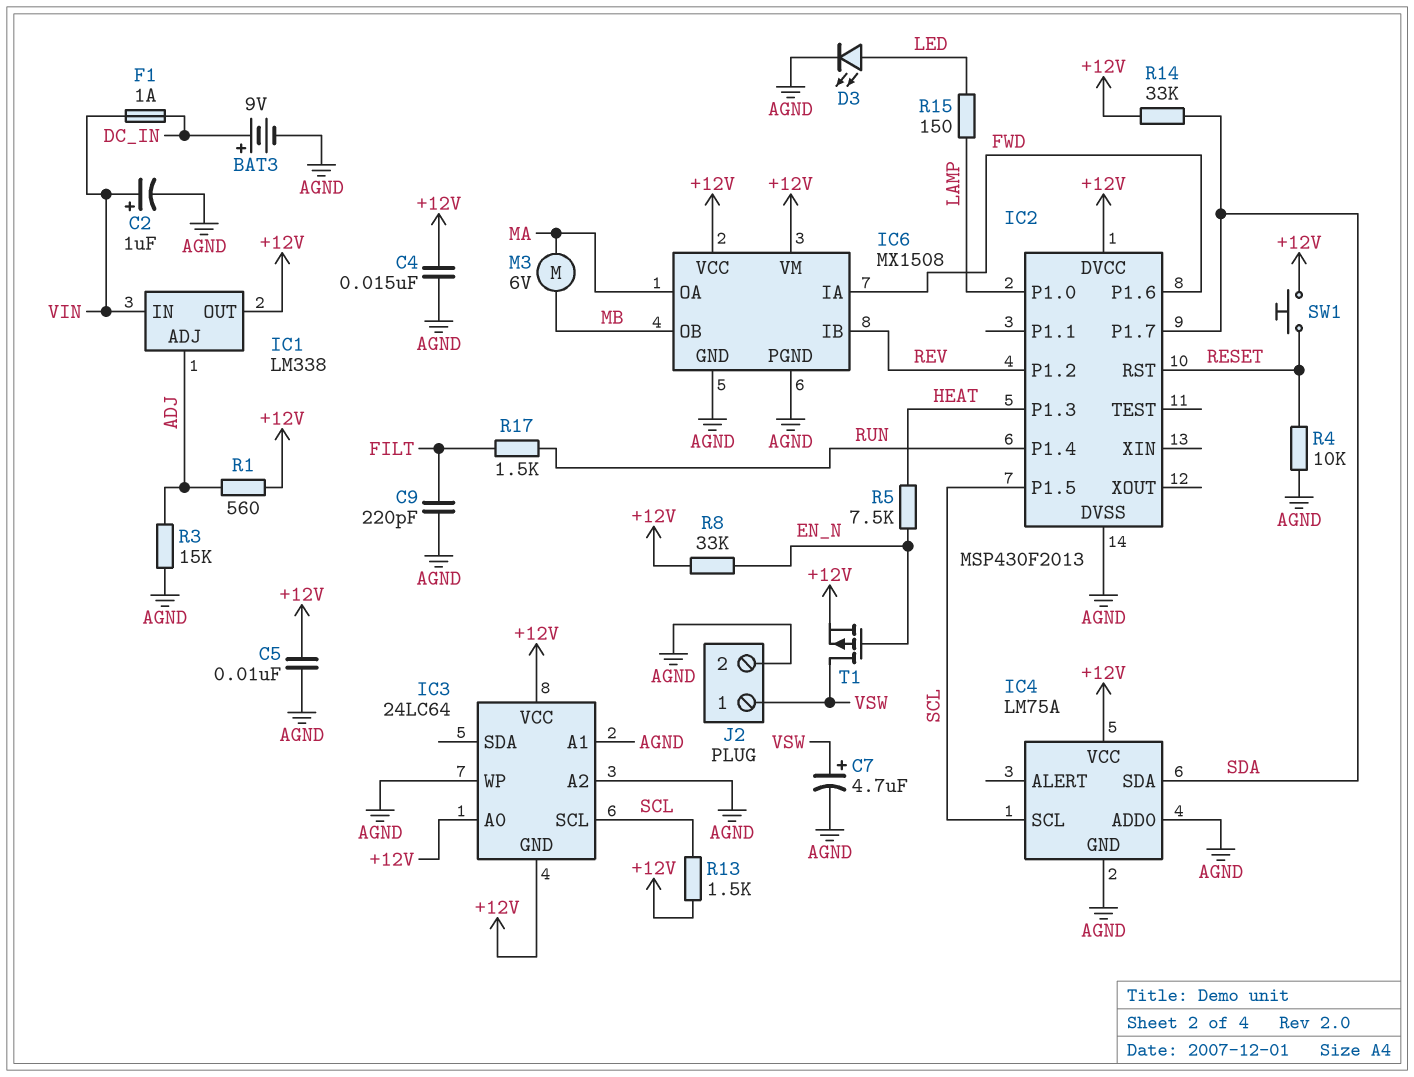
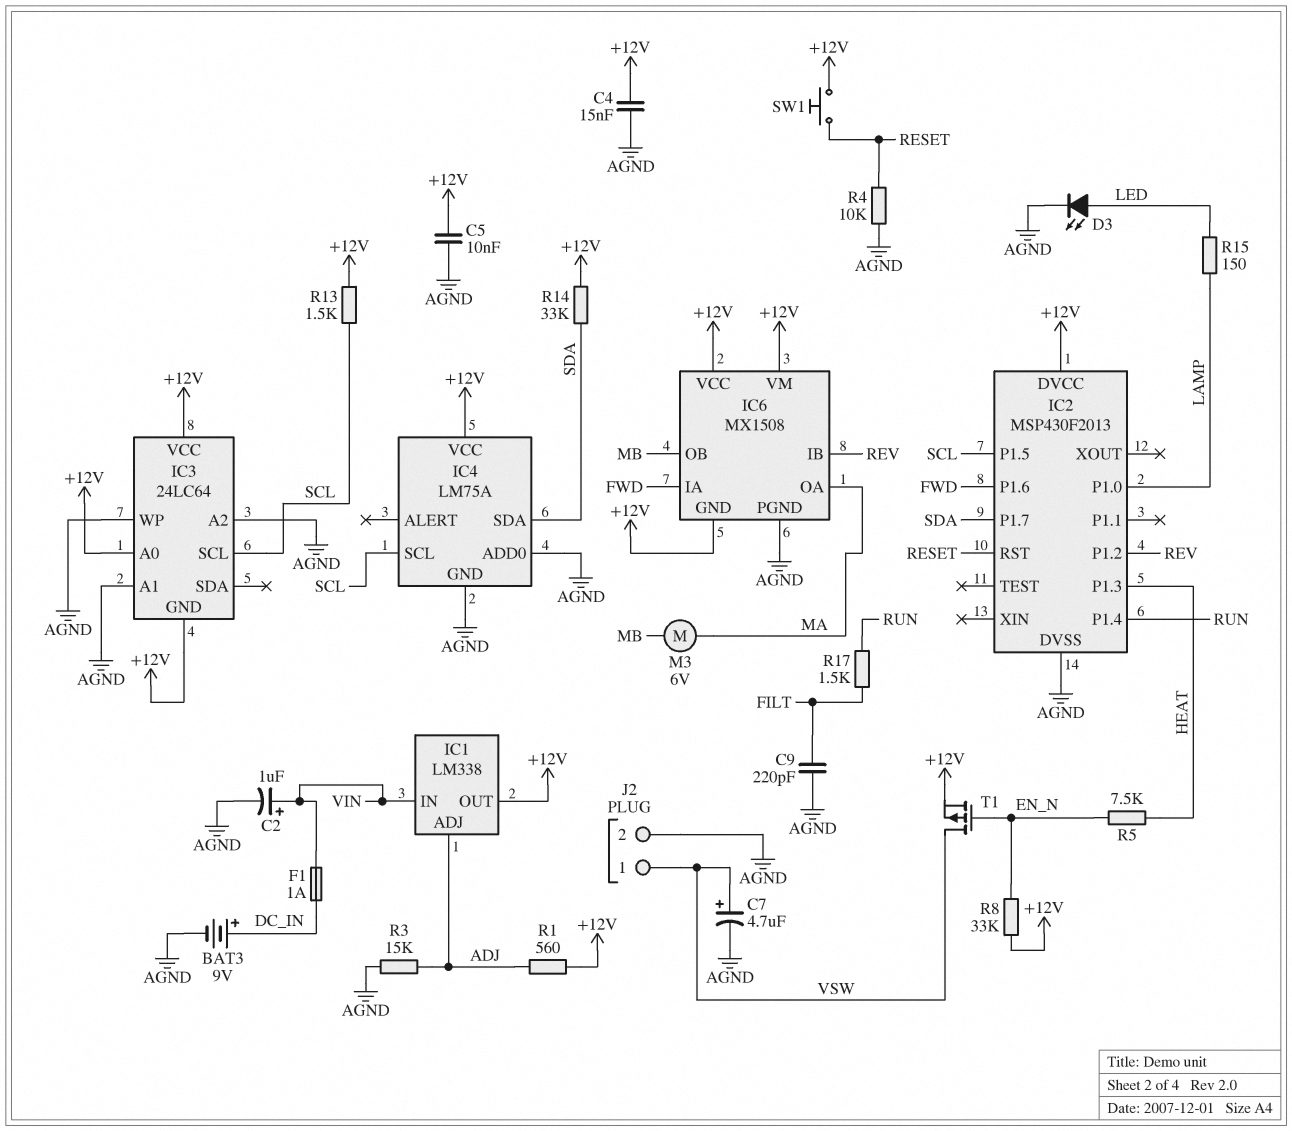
IC6 pin GND: AGND -> +12V

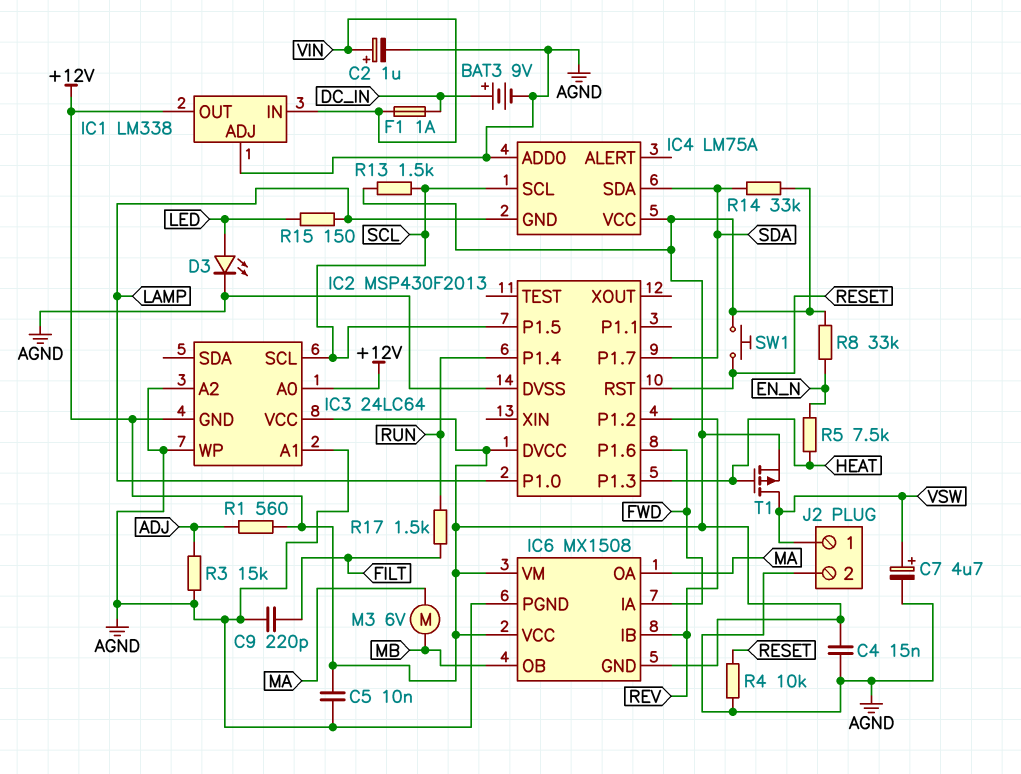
IC1 pin ADJ: ADJ -> AGND
IC4 pin GND: AGND -> LAMP
T1: PMOS (G EN_N, D VSW, S +12V) -> PMOS (G HEAT, D VSW, S +12V)

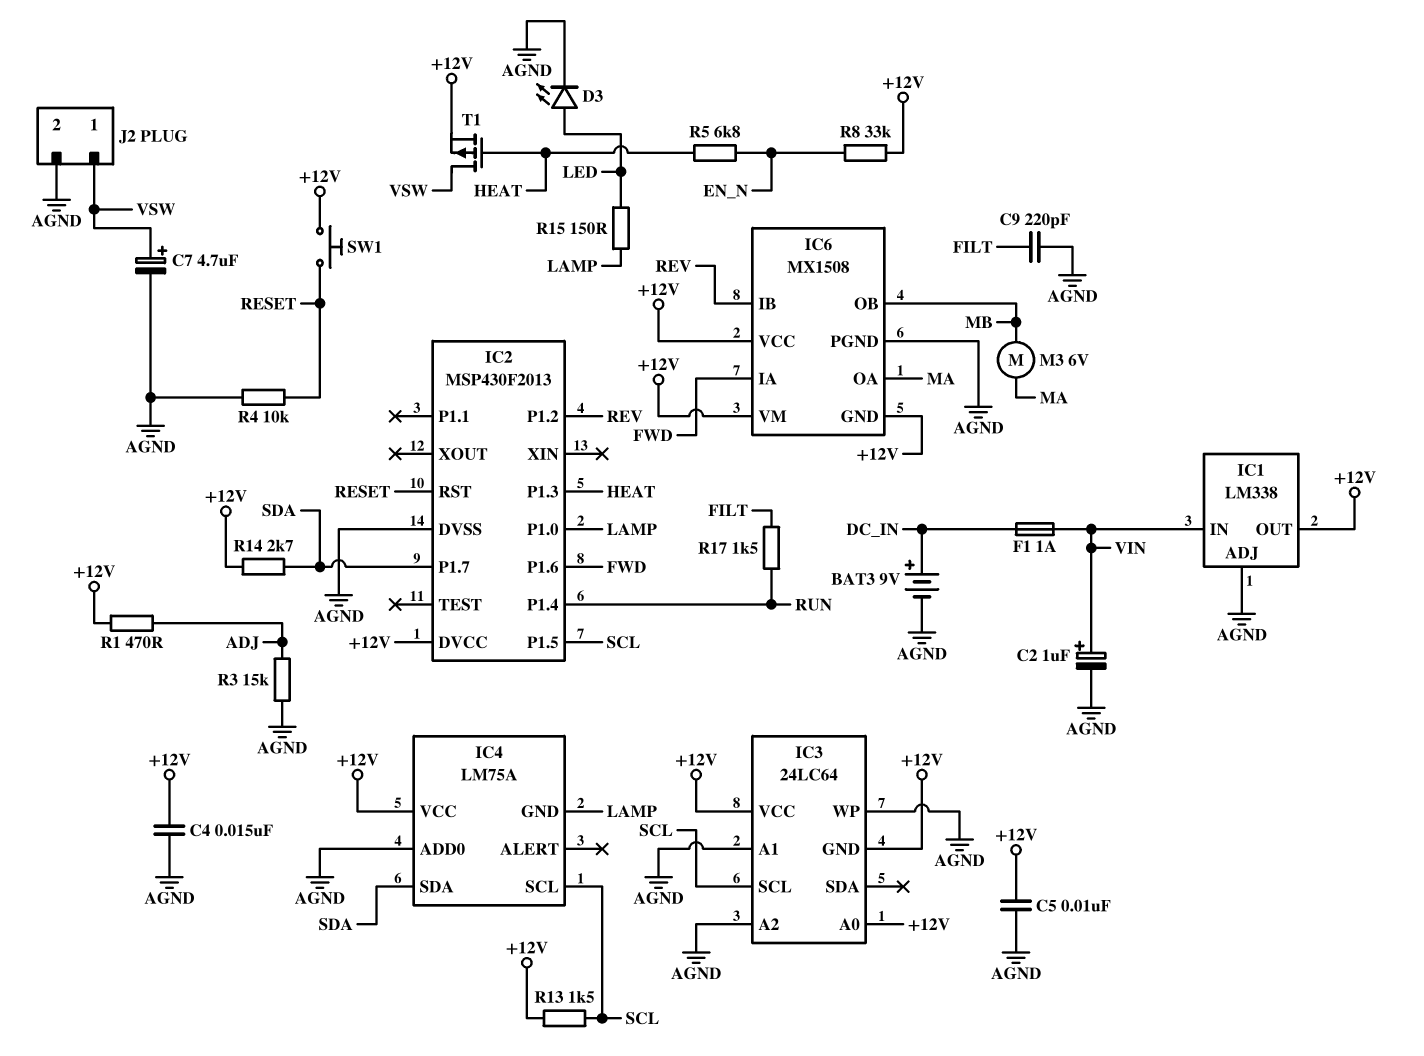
R1: 560 (+12V, ADJ) -> 470 (+12V, ADJ)
R5: 7.5k (EN_N, HEAT) -> 6.8k (EN_N, HEAT)
R14: 33k (+12V, SDA) -> 2.7k (+12V, SDA)

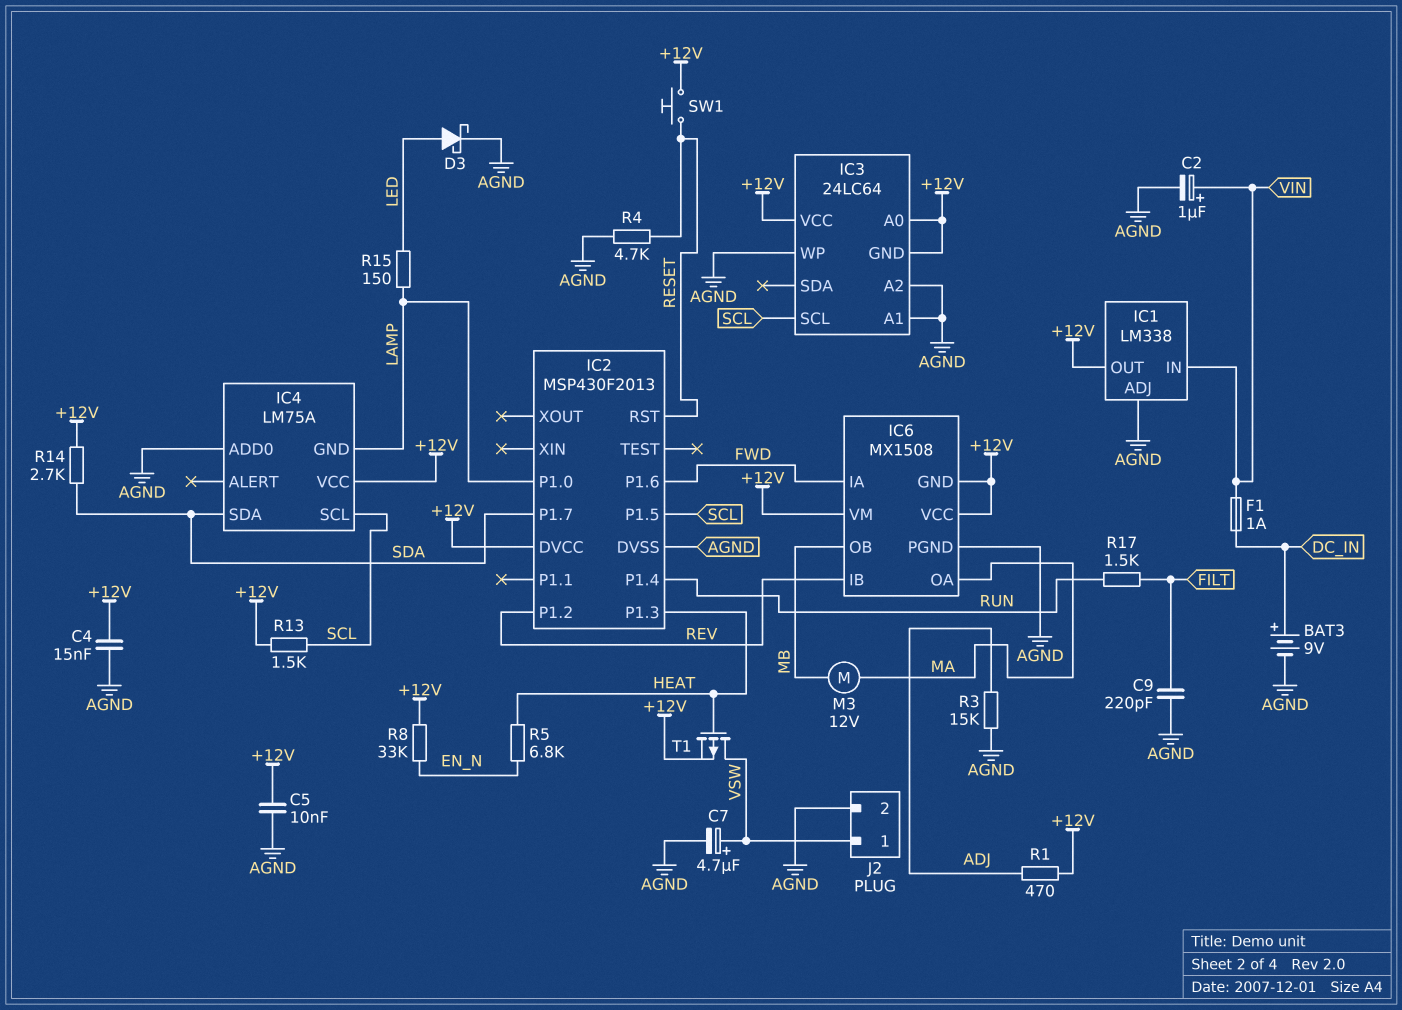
D3: LED (A LED, K AGND) -> schottky (A LED, K AGND)
M3: motor 6V (MA, MB) -> motor 12V (MA, MB)
R4: 10k (AGND, RESET) -> 4.7k (AGND, RESET)

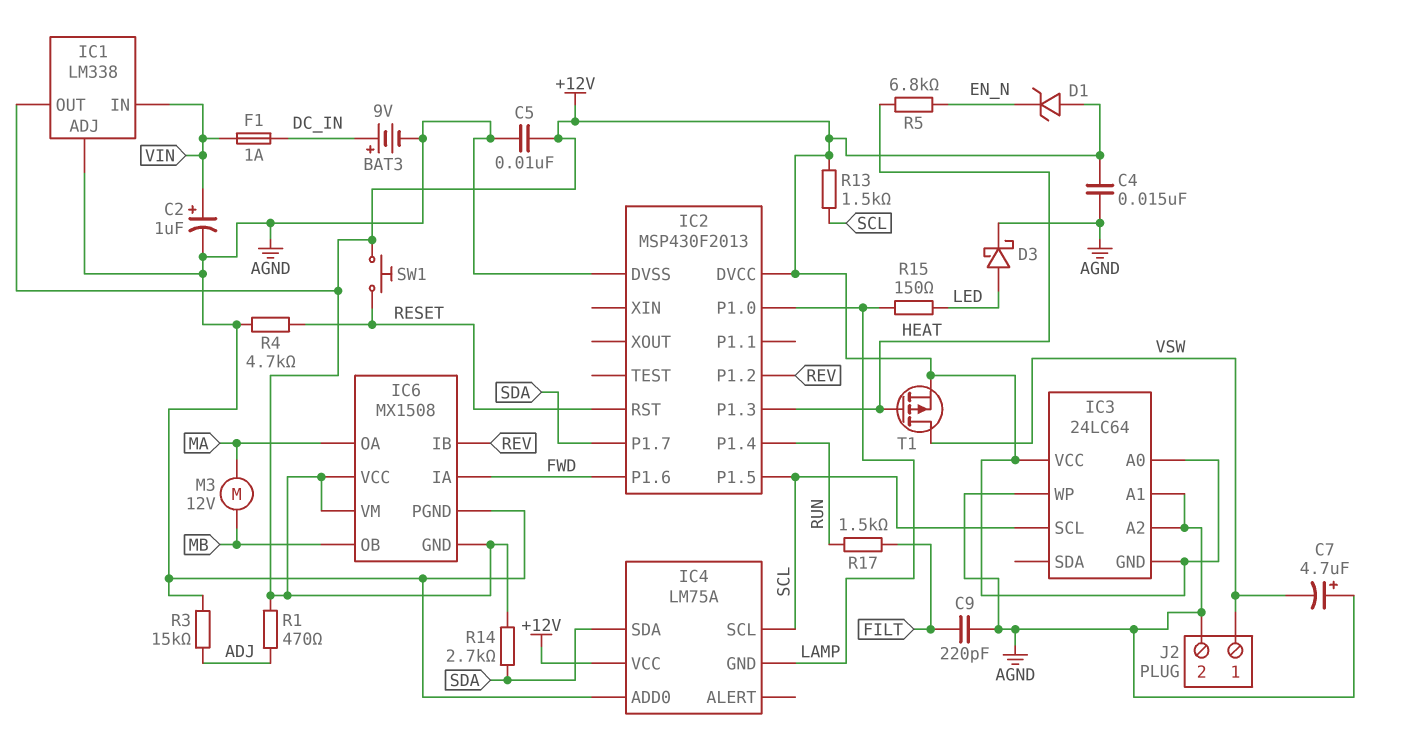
C7: 4.7uF (plus VSW, minus AGND) -> 4.7uF (plus AGND, minus VSW)
D1: none -> zener (A +12V, K EN_N)
R8: 33k (+12V, EN_N) -> none

